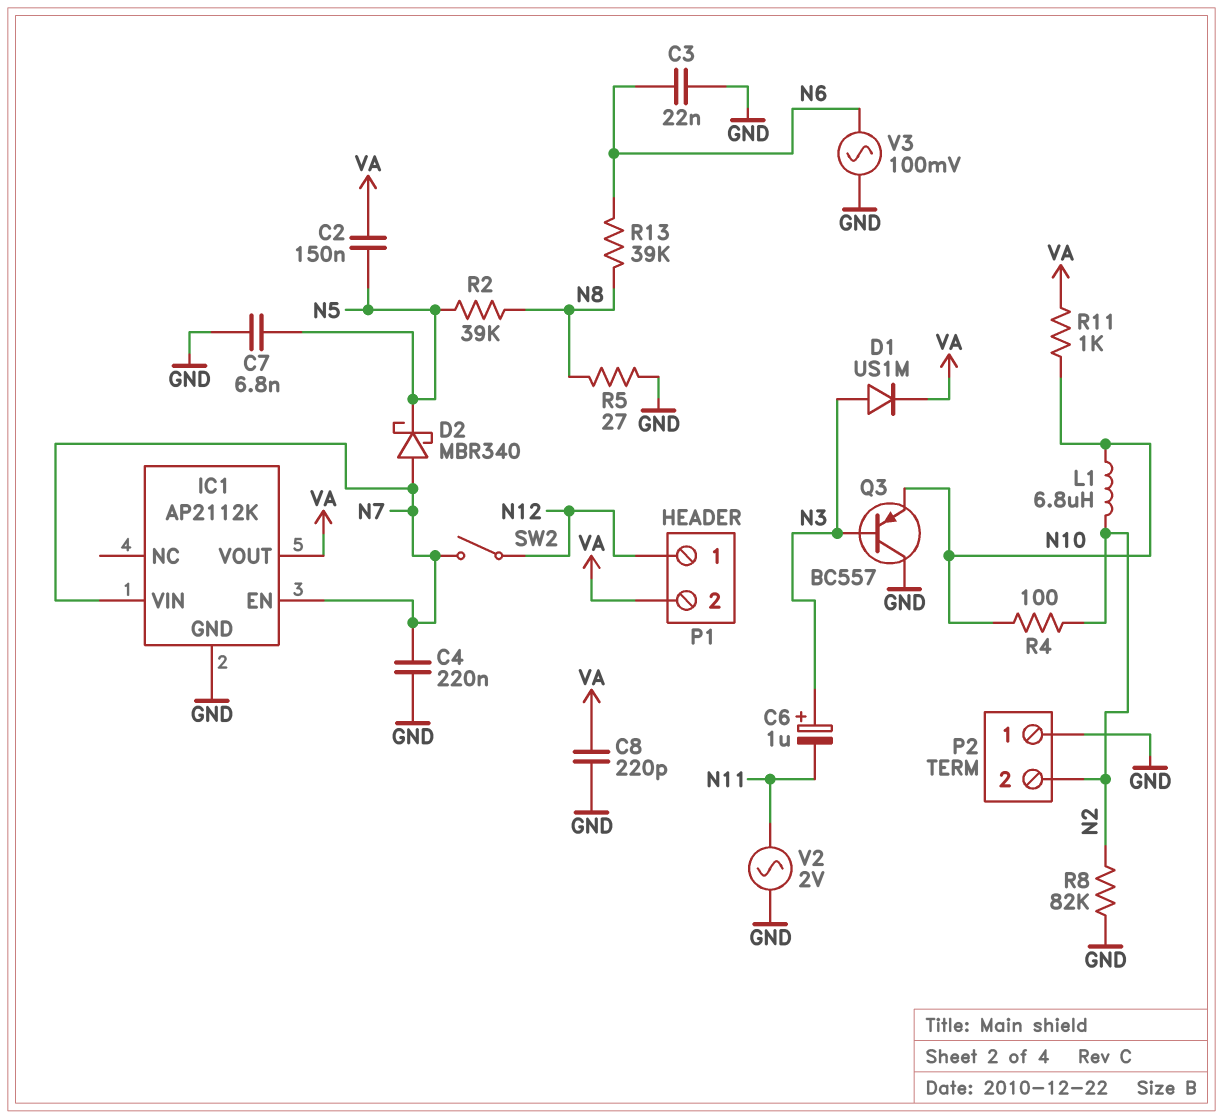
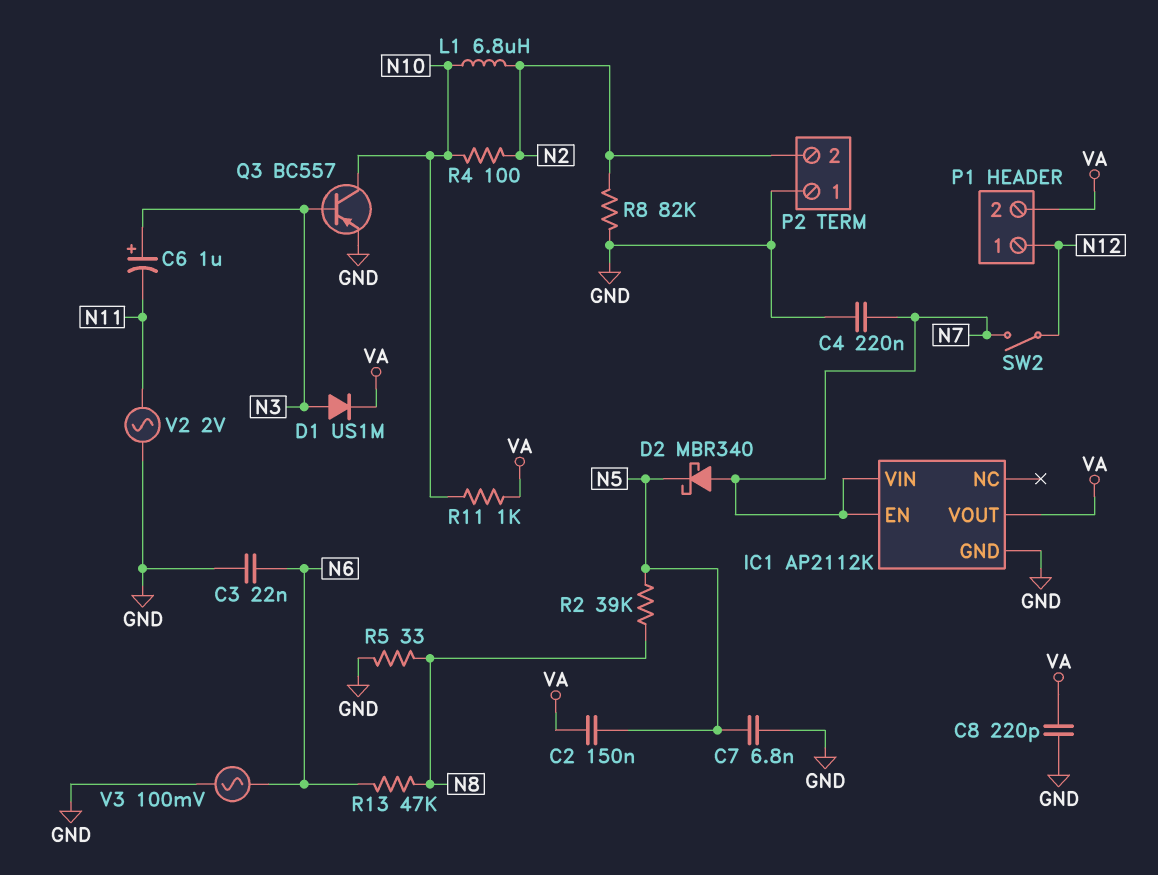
Q3: PNP BC557 (B N3, C GND, E N10) -> PNP BC557 (B N3, C N10, E GND)
R5: 27 (GND, N8) -> 33 (GND, N8)
R13: 39k (N6, N8) -> 47k (N6, N8)

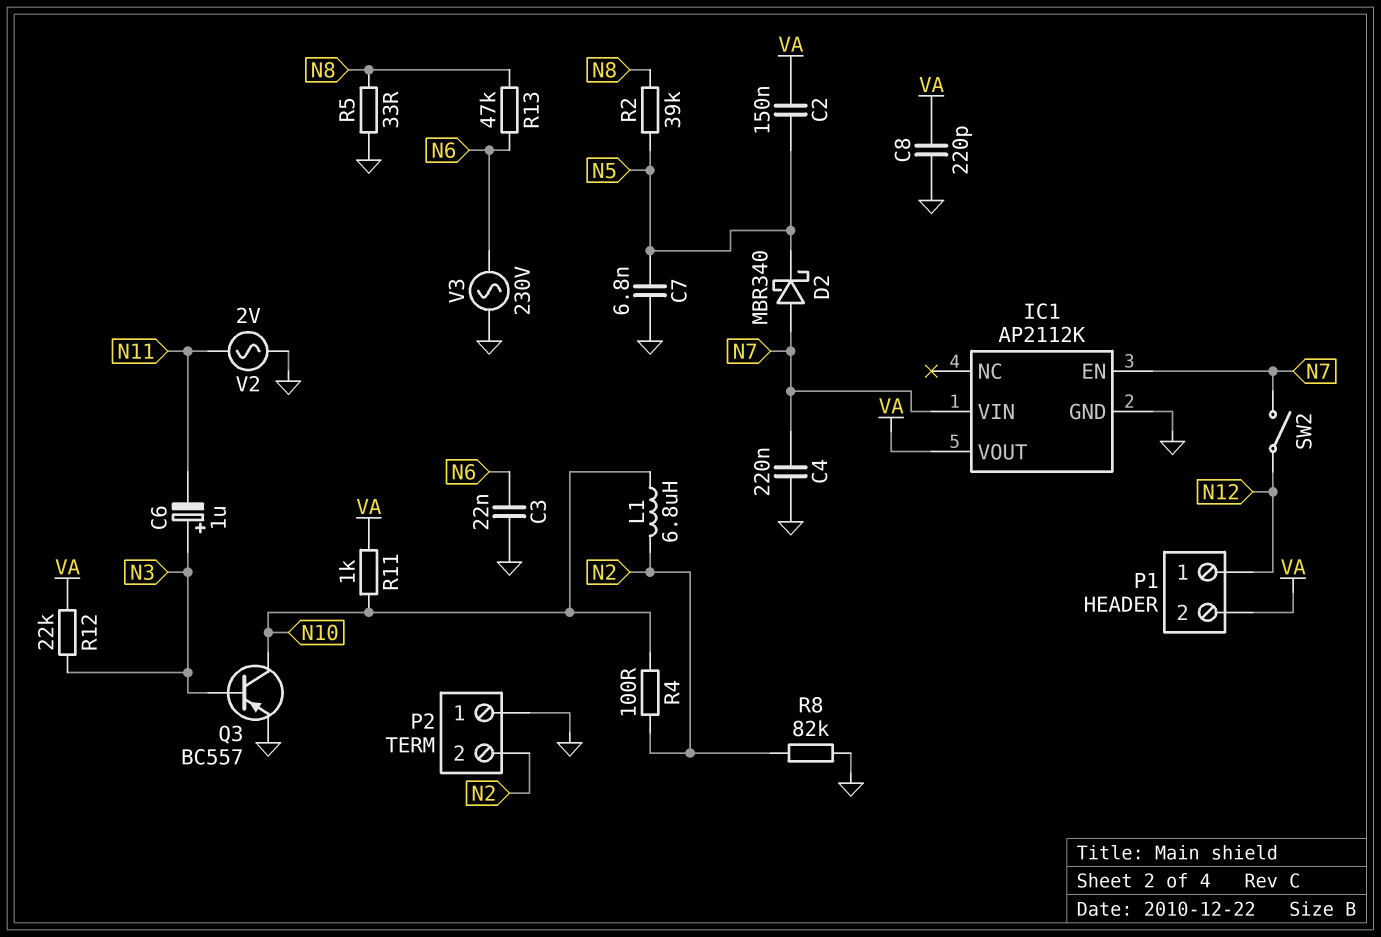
D1: diode US1M (A N3, K VA) -> none
R12: none -> 22k (N3, VA)
V3: AC 100mV (GND, N6) -> AC 230V (GND, N6)

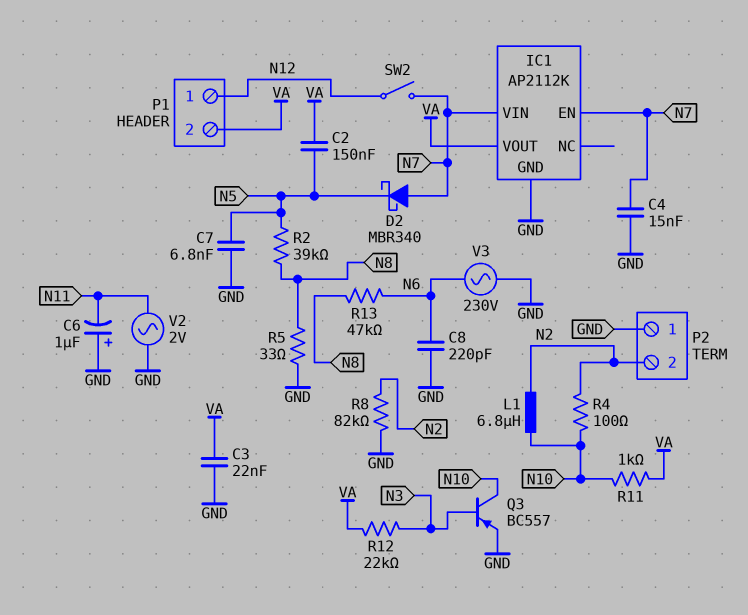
C3: 22nF (GND, N6) -> 22nF (GND, VA)
C4: 220nF (GND, N7) -> 15nF (GND, N7)
C6: 1uF (plus N3, minus N11) -> 1uF (plus GND, minus N11)
C8: 220pF (GND, VA) -> 220pF (GND, N6)

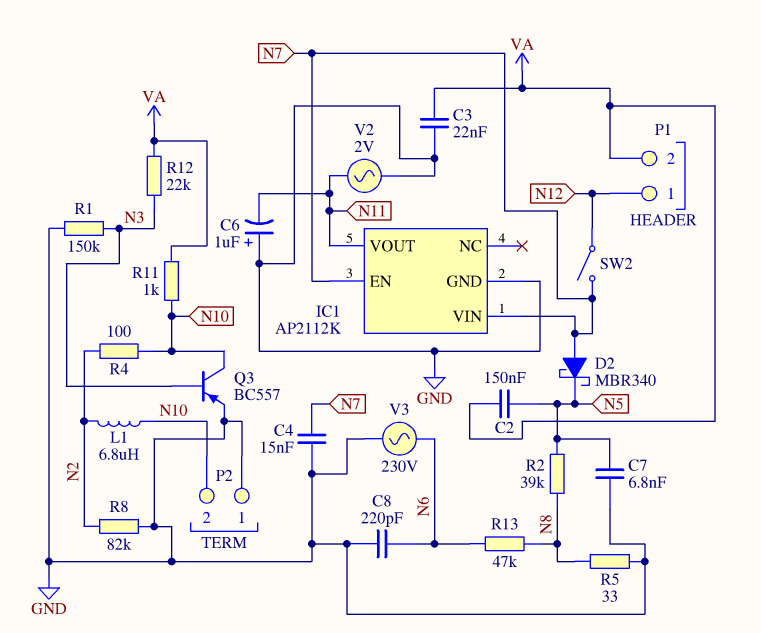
IC1 pin VOUT: VA -> N11
P2 pin 2: N2 -> N10
R1: none -> 150k (GND, N3)

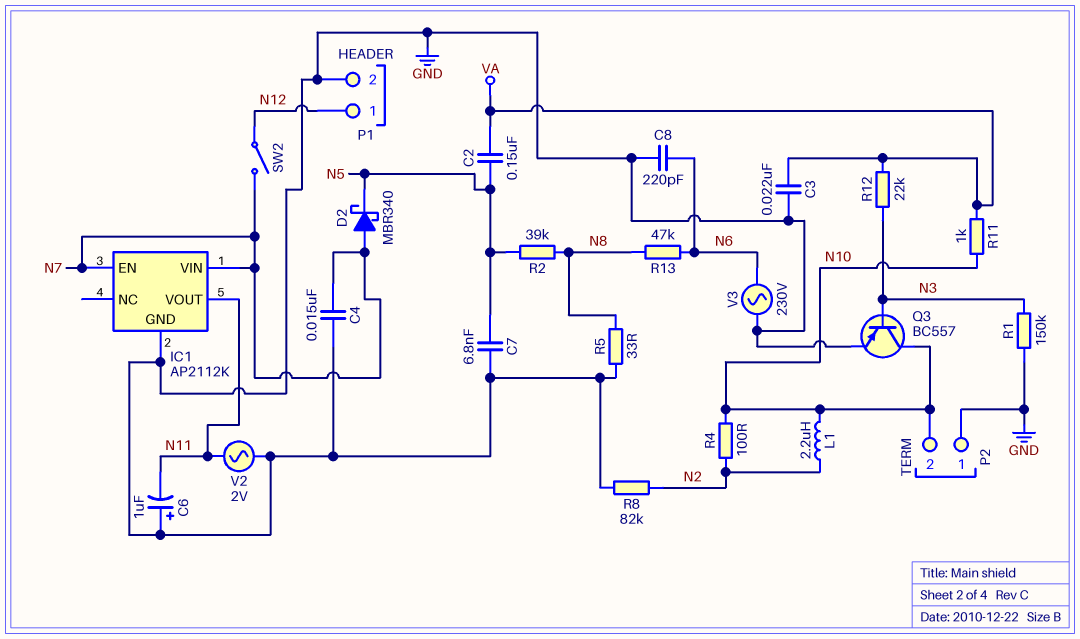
L1: 6.8uH (N2, N10) -> 2.2uH (N2, N10)
P1 pin 2: VA -> GND

